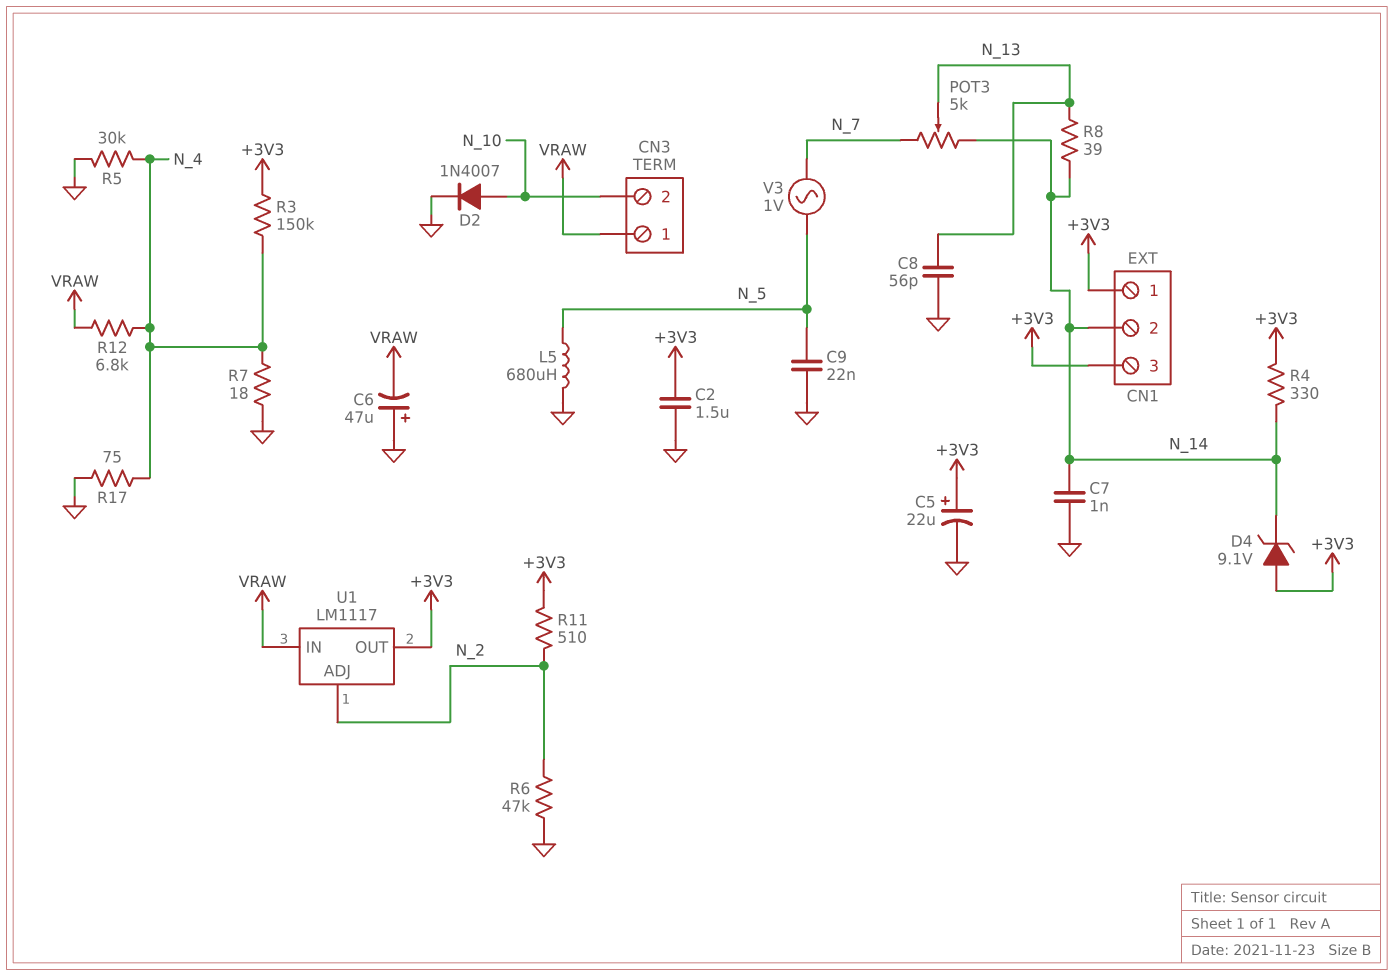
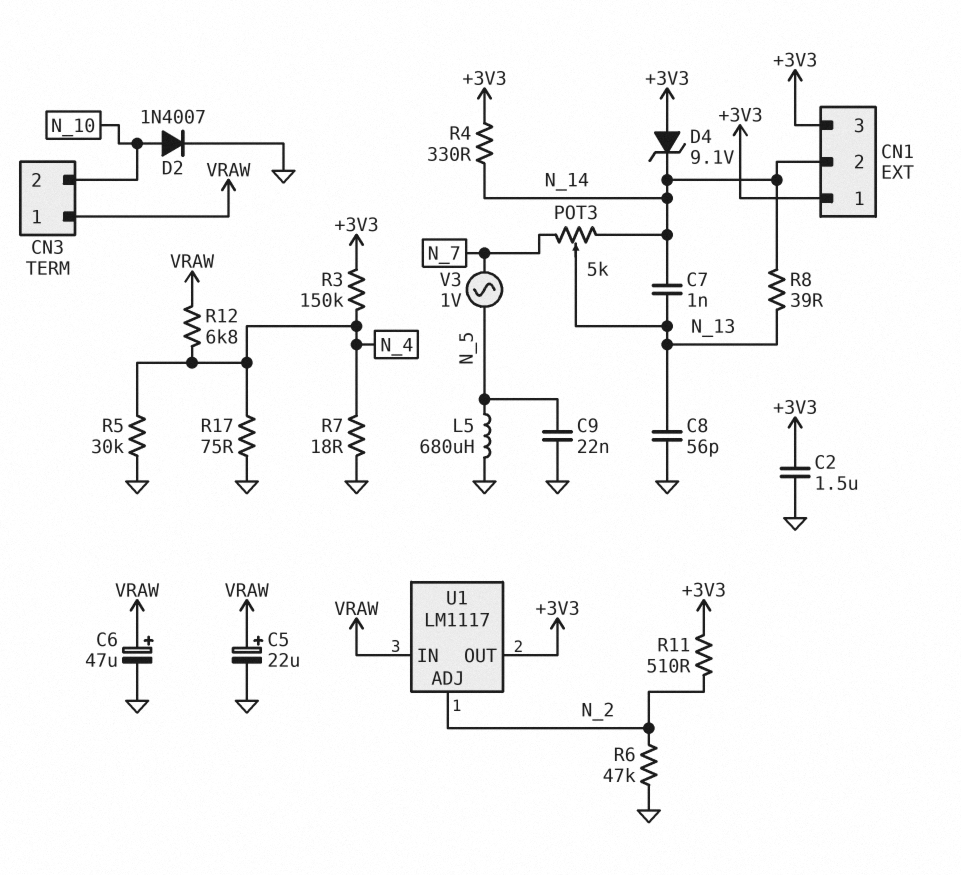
C5: 22uF (plus +3V3, minus GND) -> 22uF (plus VRAW, minus GND)
C6: 47uF (plus GND, minus VRAW) -> 47uF (plus VRAW, minus GND)
C7: 1nF (GND, N_14) -> 1nF (N_13, N_14)

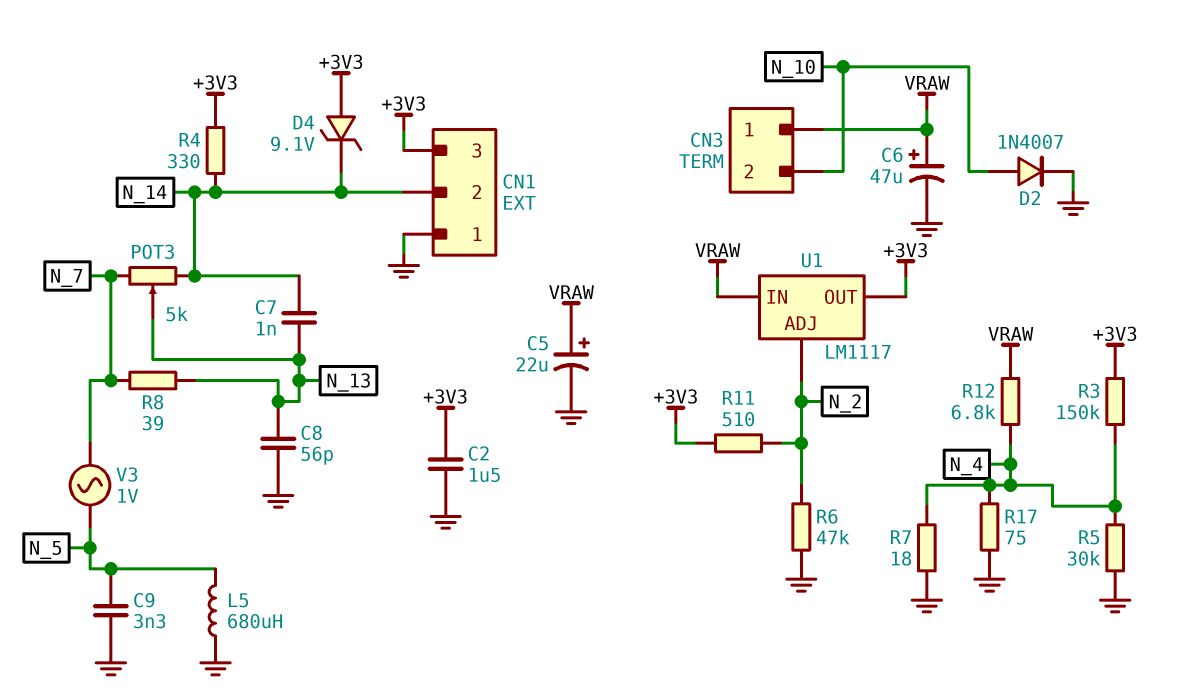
C9: 22nF (GND, N_5) -> 3.3nF (GND, N_5)
CN1 pin 1: +3V3 -> GND
R8: 39 (N_13, N_14) -> 39 (N_7, N_13)

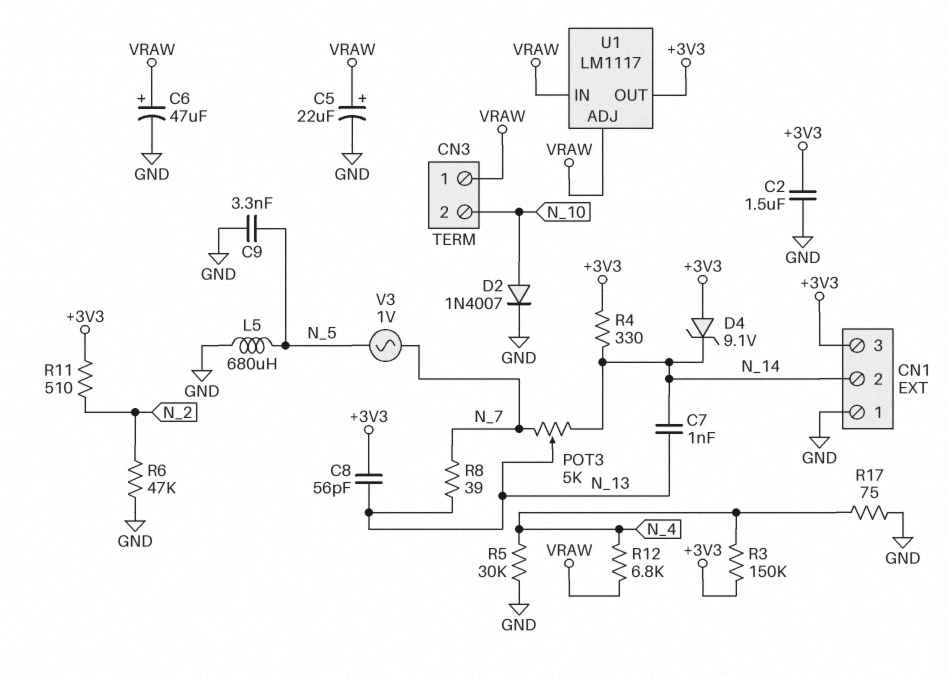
C8: 56pF (GND, N_13) -> 56pF (+3V3, N_13)
R7: 18 (GND, N_4) -> none
U1 pin ADJ: N_2 -> VRAW

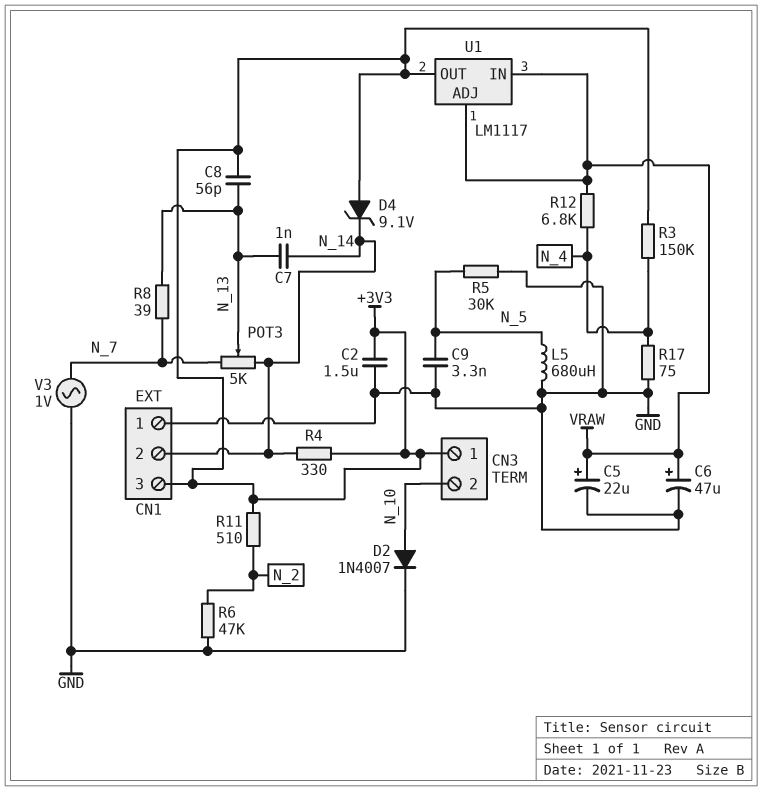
CN3 pin 1: VRAW -> +3V3
R5: 30k (GND, N_4) -> 30k (GND, N_5)
V3: AC 1V (N_5, N_7) -> AC 1V (GND, N_7)

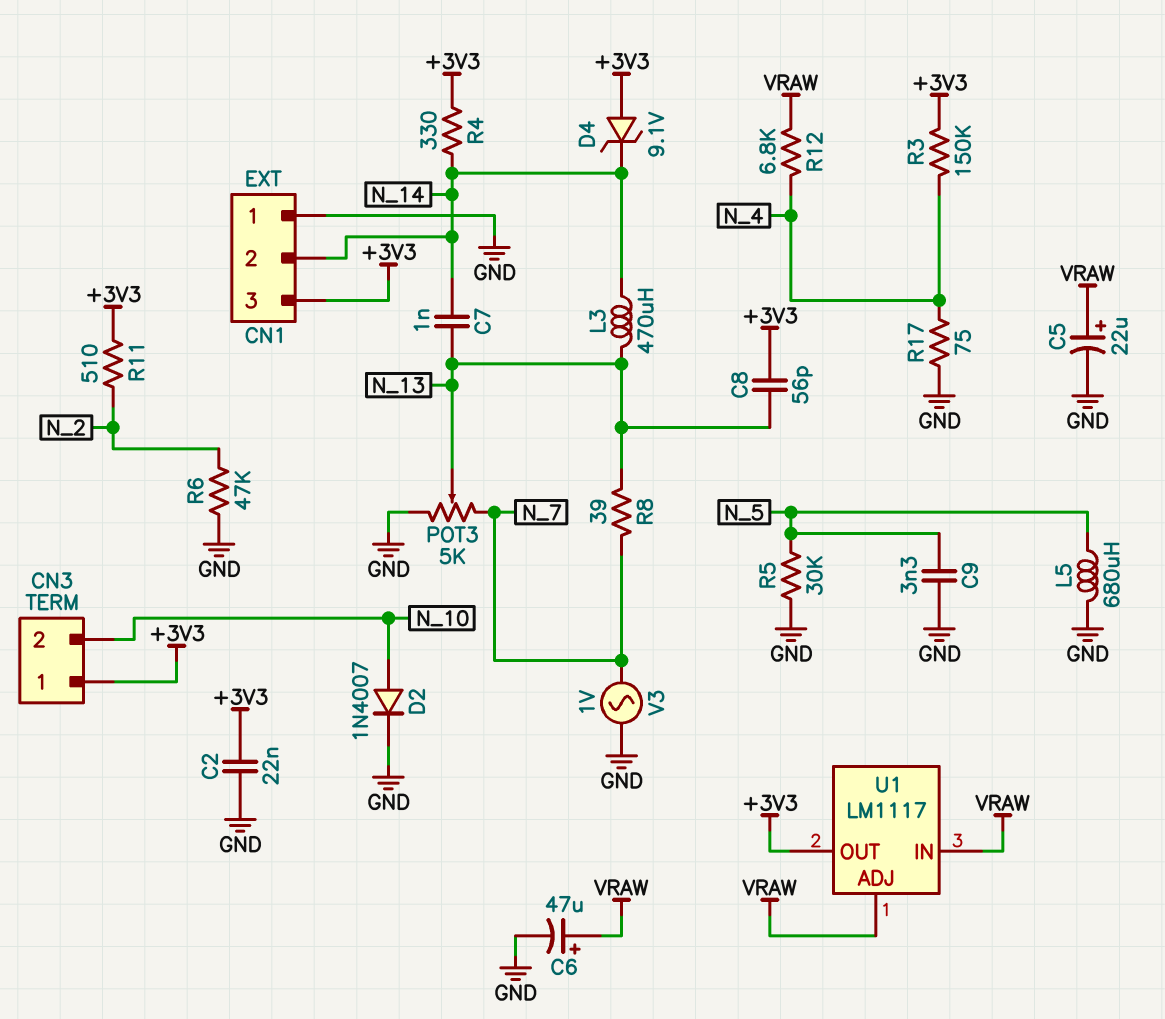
C2: 1.5uF (+3V3, GND) -> 22nF (+3V3, GND)
L3: none -> 470uH (N_13, N_14)
POT3: 5k (N_7, N_14, wiper N_13) -> 5k (GND, N_7, wiper N_13)

